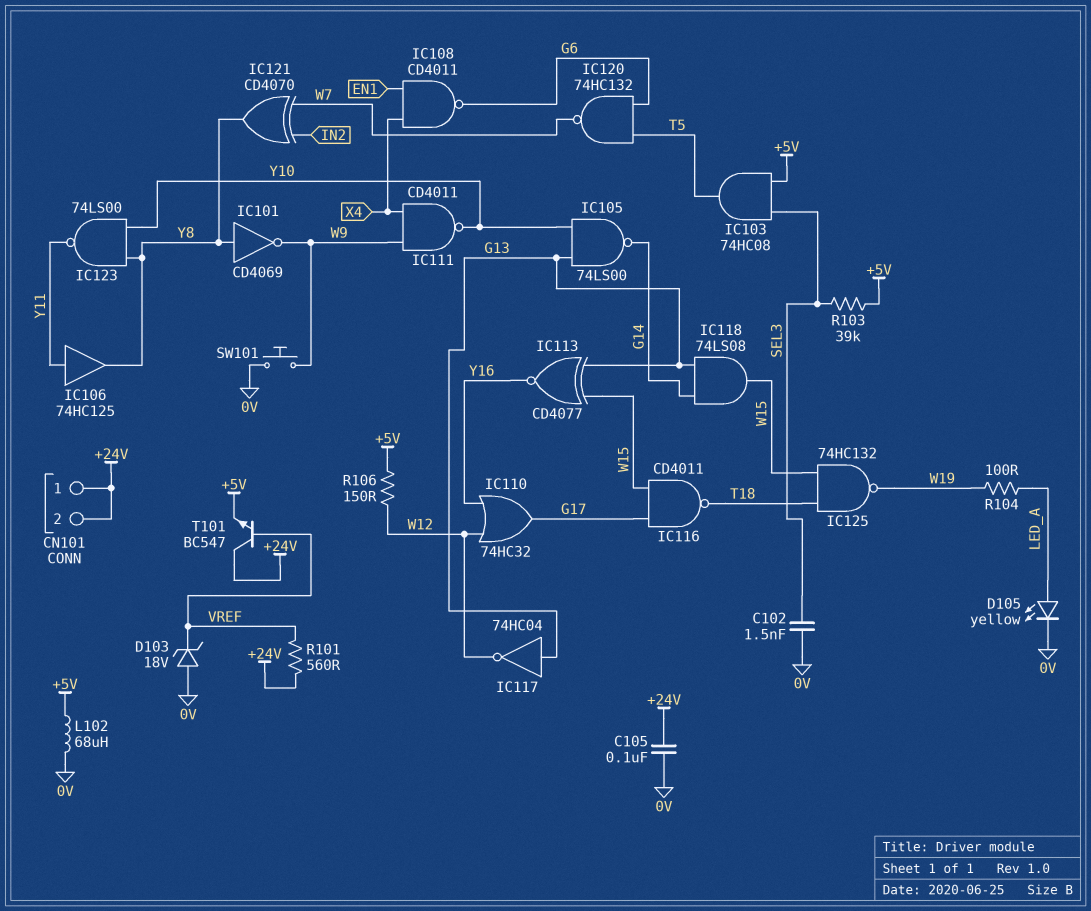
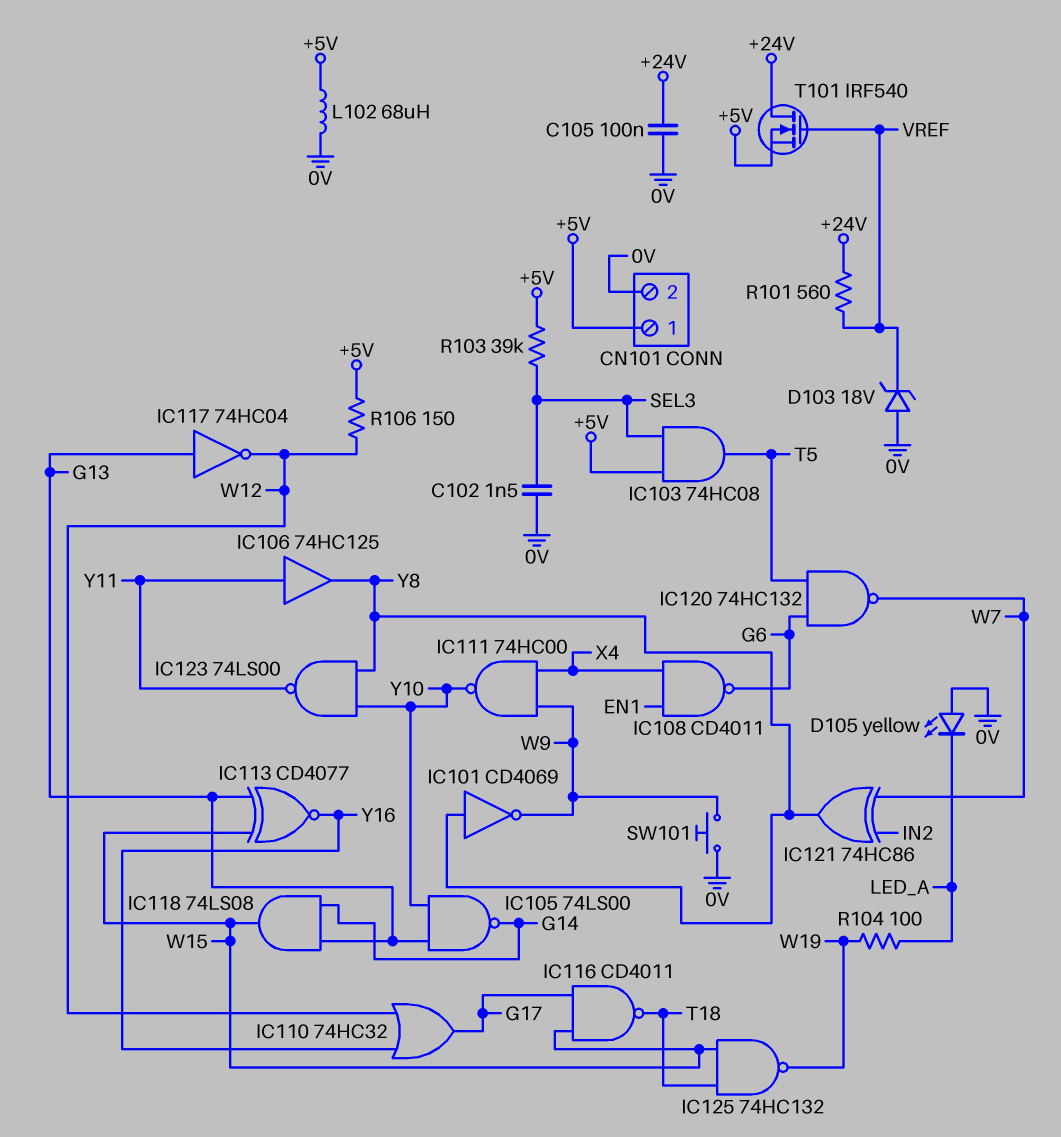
CN101 pin 1: +24V -> +5V
CN101 pin 2: +24V -> 0V
D105: LED yellow (A LED_A, K 0V) -> LED yellow (A 0V, K LED_A)
IC111: NAND CD4011 (in W9, in X4, out Y10) -> NAND 74HC00 (in W9, in X4, out Y10)
IC121: XOR CD4070 (in IN2, in W7, out Y8) -> XOR 74HC86 (in IN2, in W7, out Y8)
T101: NPN BC547 (B VREF, C +24V, E +5V) -> NMOS IRF540 (G VREF, D +24V, S +5V)

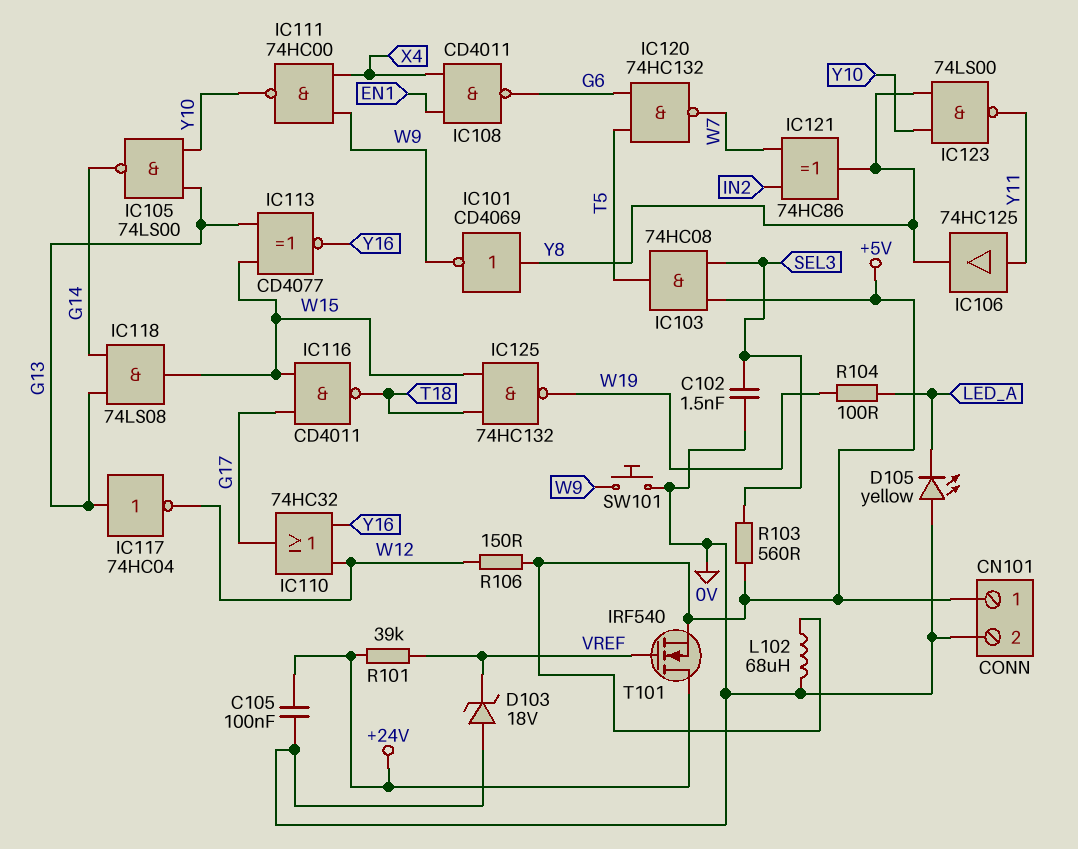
R101: 560 (+24V, VREF) -> 39k (+24V, VREF)
R103: 39k (+5V, SEL3) -> 560 (+5V, SEL3)

